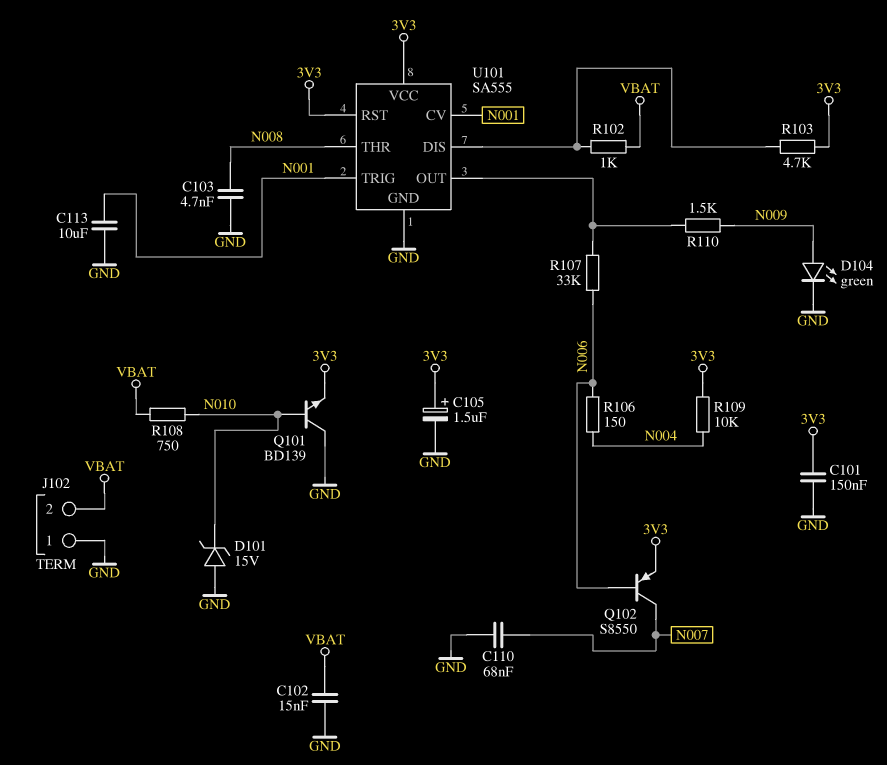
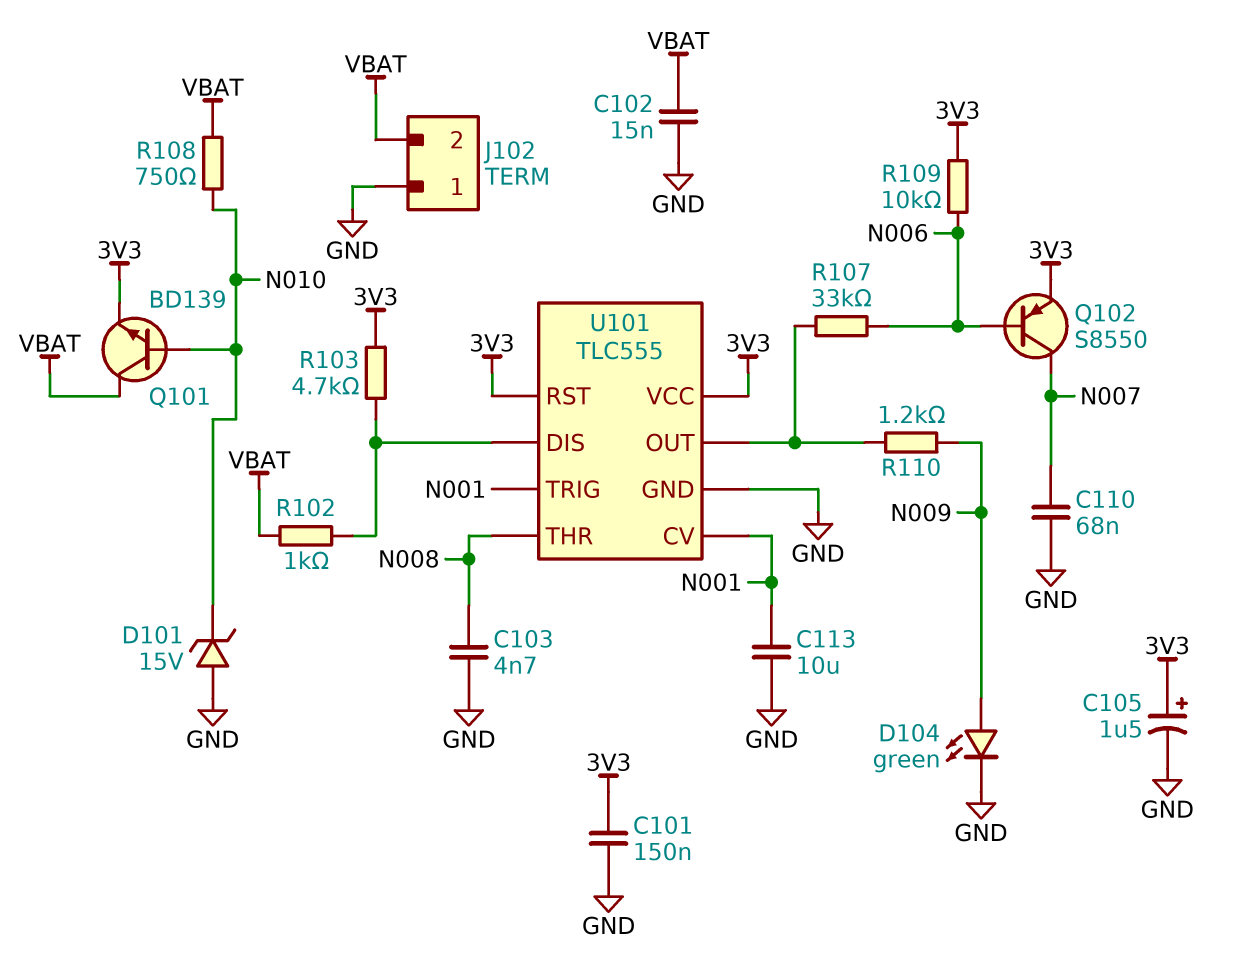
Q101: NPN BD139 (B N010, C GND, E 3V3) -> NPN BD139 (B N010, C VBAT, E 3V3)
R106: 150 (N004, N006) -> none
R109: 10k (3V3, N004) -> 10k (3V3, N006)
R110: 1.5k (N009, U101/OUT) -> 1.2k (N009, U101/OUT)
U101: SA555 -> TLC555

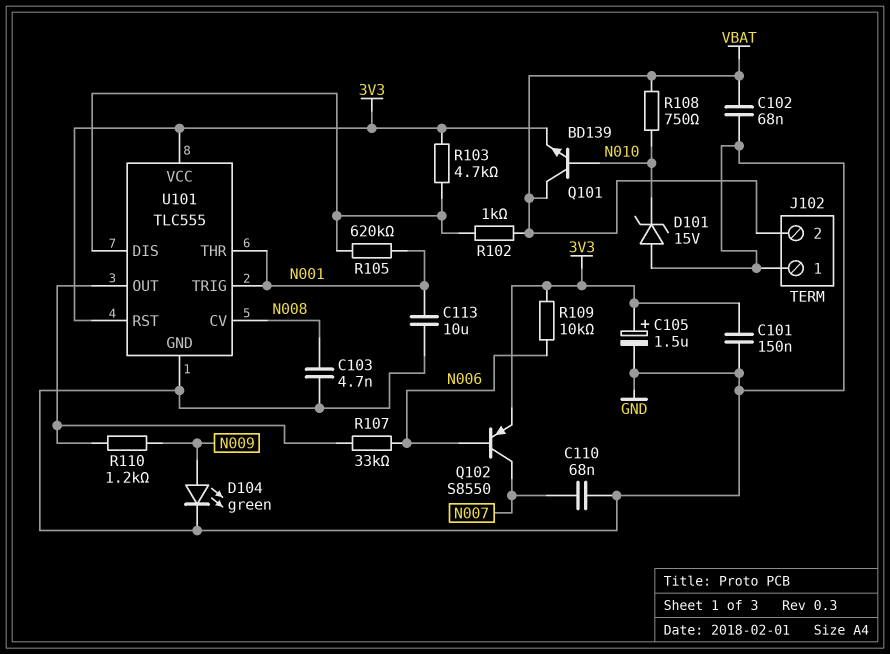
C102: 15nF (GND, VBAT) -> 68nF (GND, VBAT)
R105: none -> 620k (N001, U101/DIS)
U101 pin CV: N001 -> N008
U101 pin THR: N008 -> N001

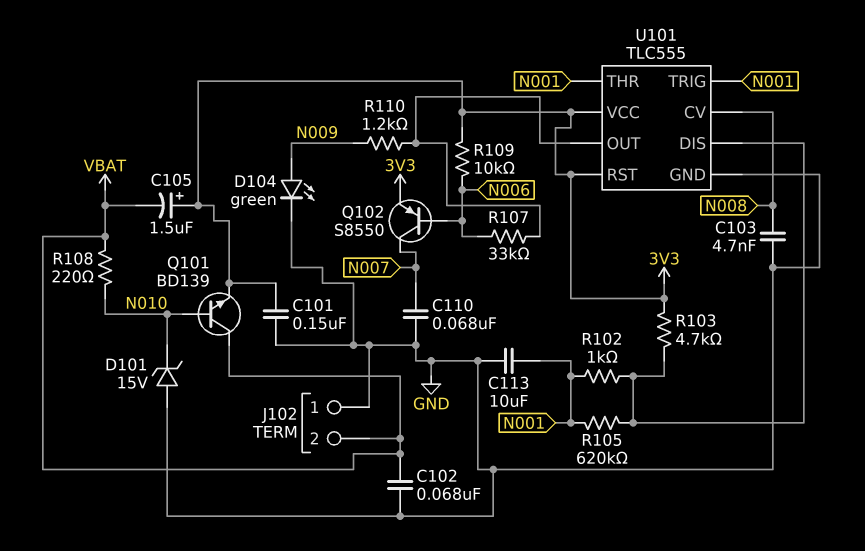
C105: 1.5uF (plus 3V3, minus GND) -> 1.5uF (plus 3V3, minus VBAT)
R102: 1k (U101/DIS, VBAT) -> 1k (N001, U101/DIS)
R108: 750 (N010, VBAT) -> 220 (N010, VBAT)

